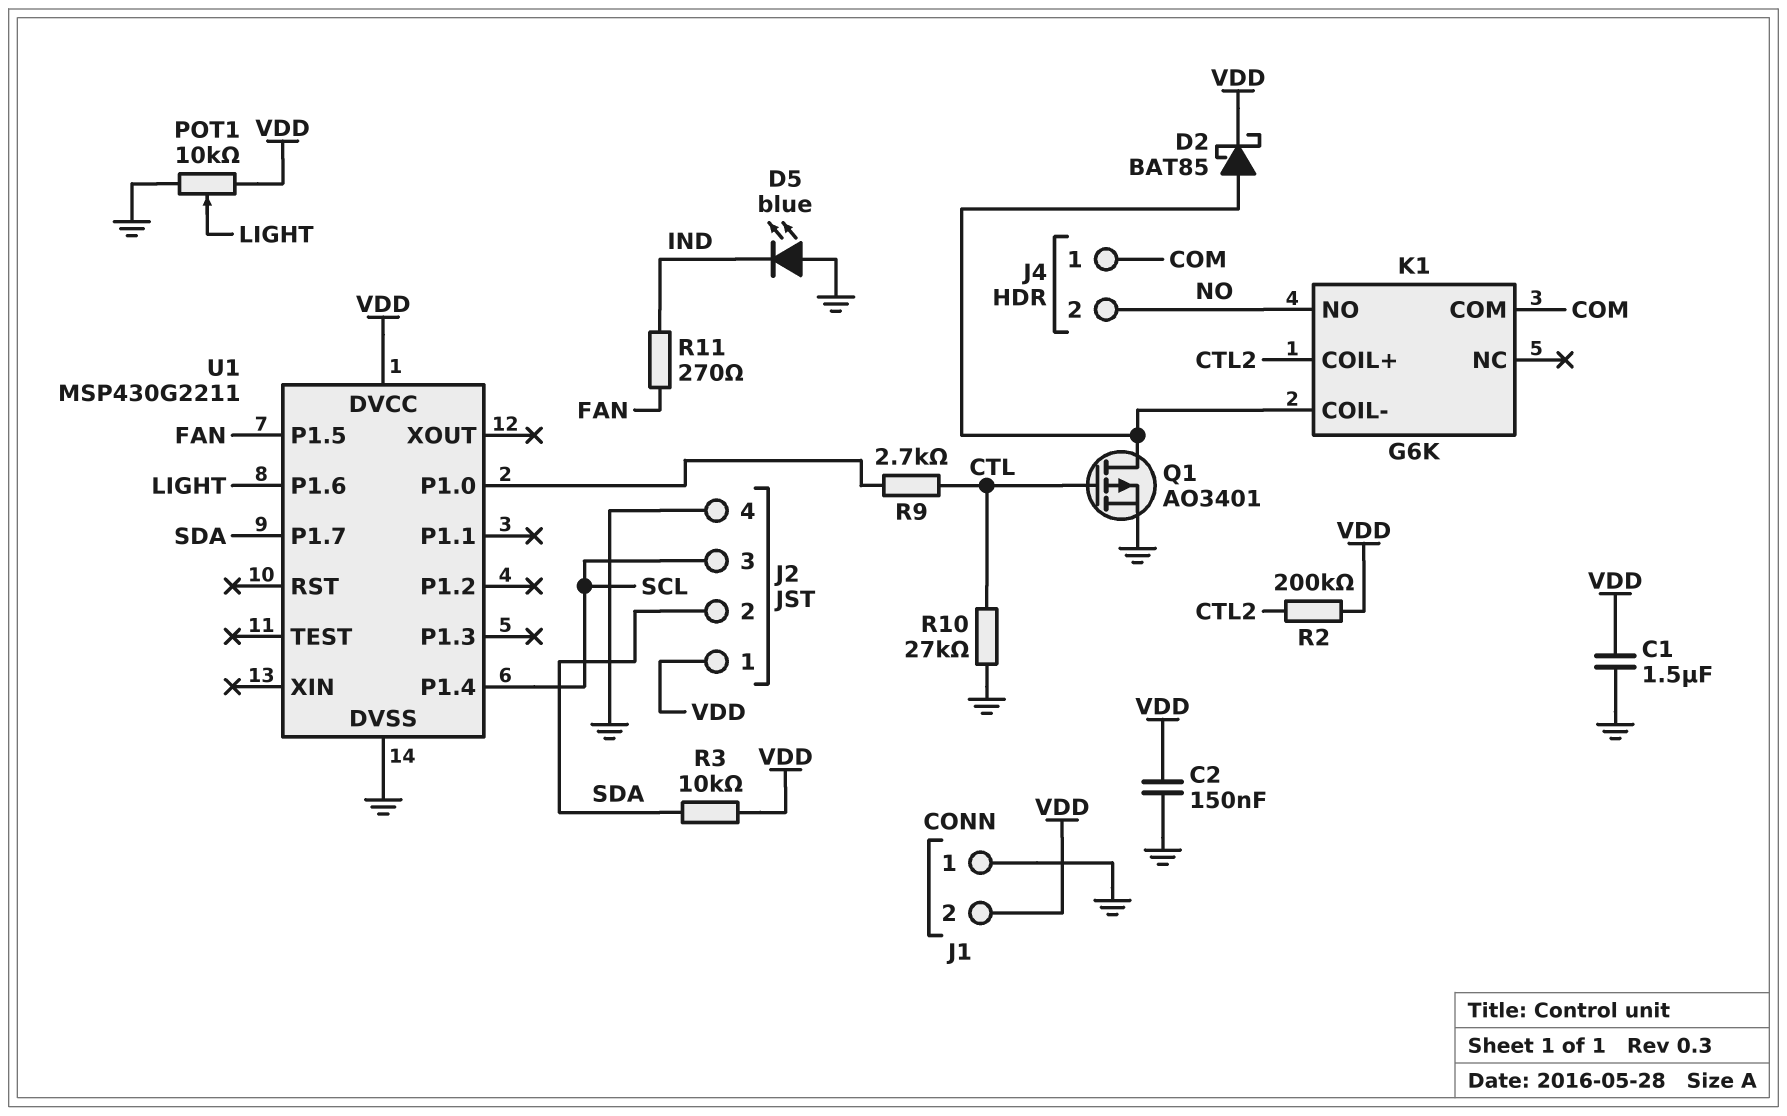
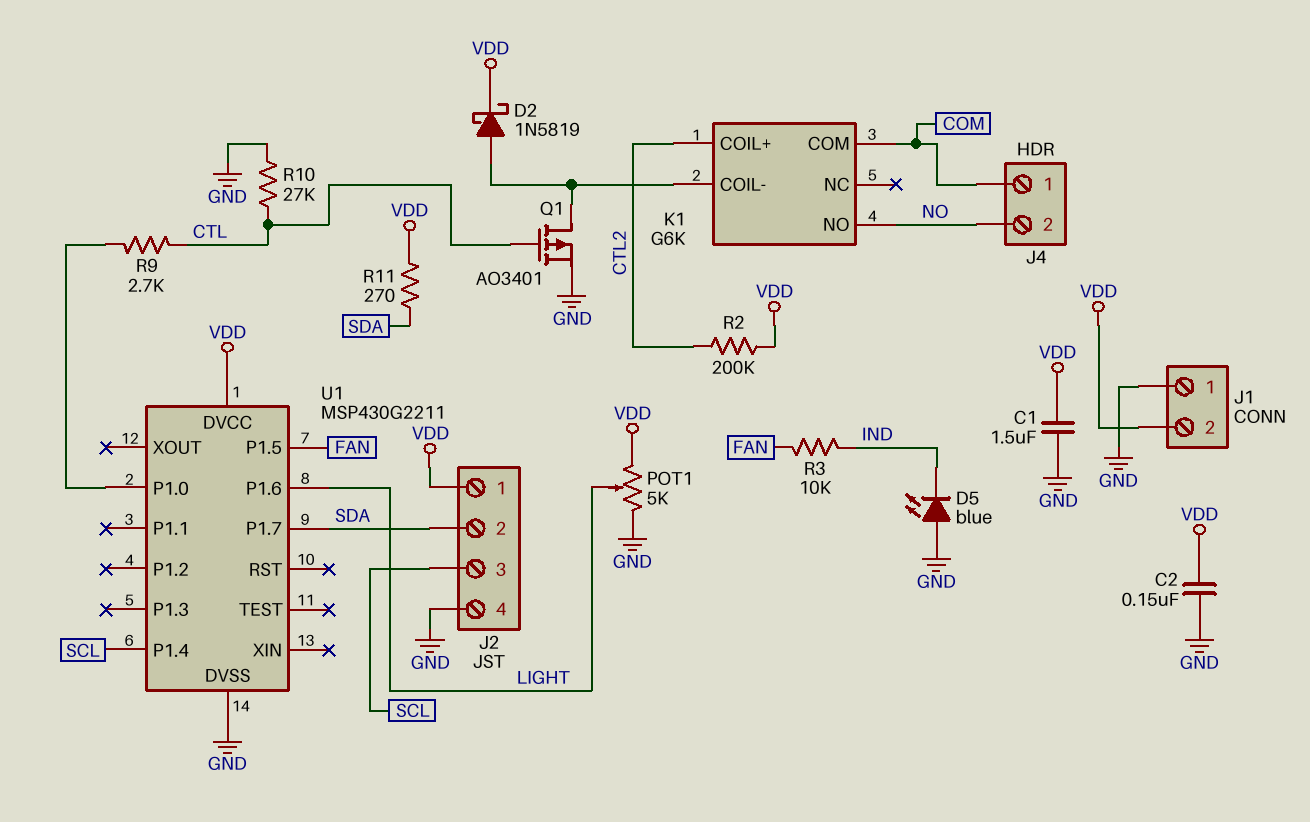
D2: schottky BAT85 (A K1/COIL-, K VDD) -> schottky 1N5819 (A K1/COIL-, K VDD)
POT1: 10k (GND, VDD, wiper LIGHT) -> 5k (GND, VDD, wiper LIGHT)
R3: 10k (SDA, VDD) -> 10k (FAN, IND)
R11: 270 (FAN, IND) -> 270 (SDA, VDD)

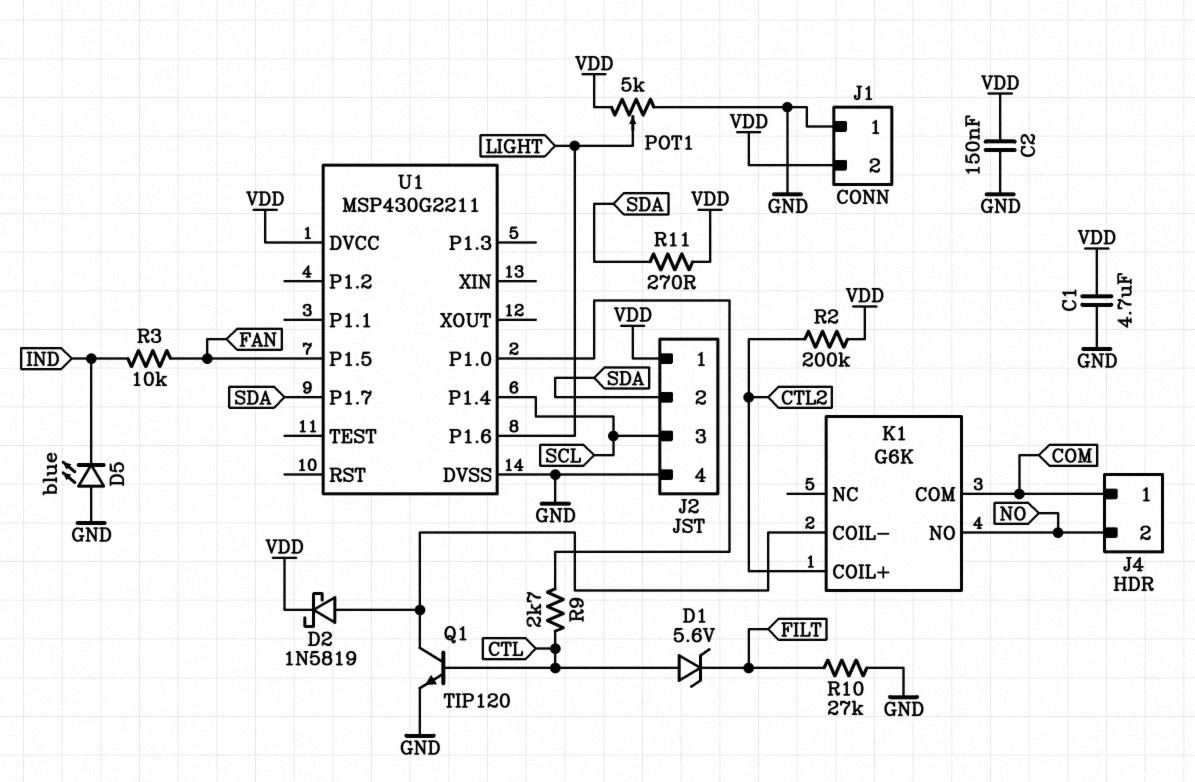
C1: 1.5uF (GND, VDD) -> 4.7uF (GND, VDD)
D1: none -> zener 5.6V (A CTL, K FILT)
Q1: PMOS AO3401 (G CTL, D K1/COIL-, S GND) -> NPN TIP120 (B CTL, C K1/COIL-, E GND)
R10: 27k (CTL, GND) -> 27k (FILT, GND)

